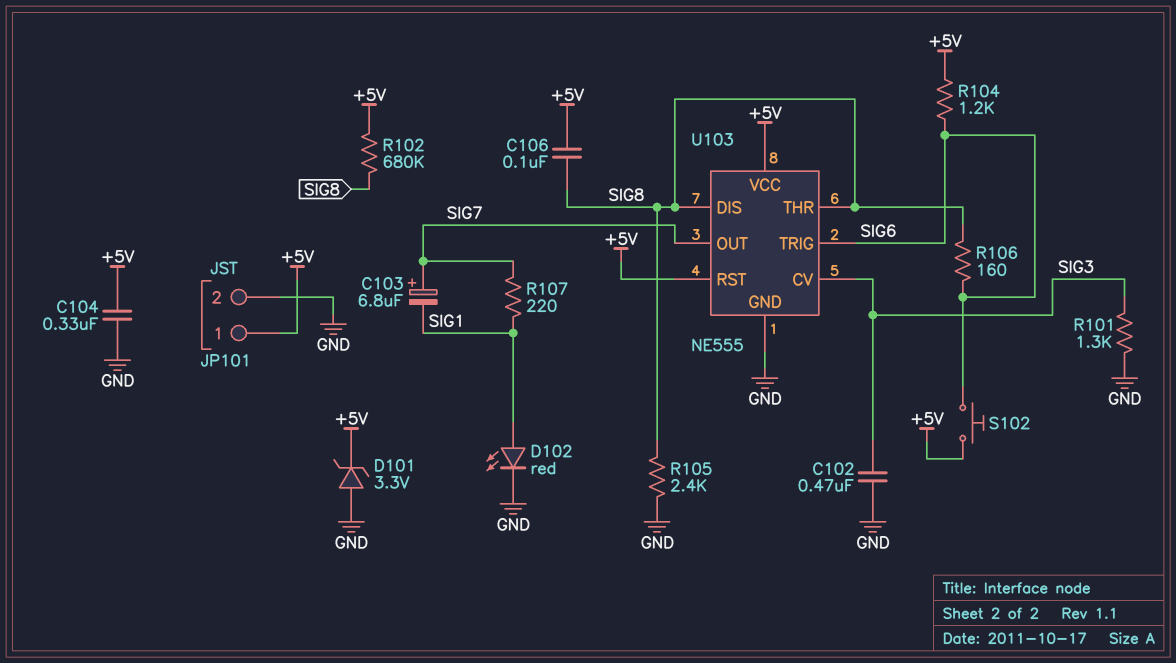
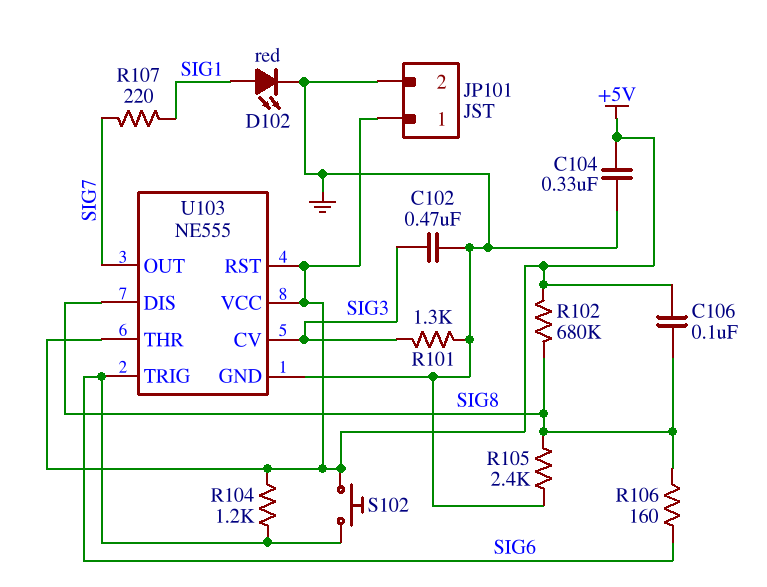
C103: 6.8uF (plus SIG7, minus SIG1) -> none
D101: zener 3.3V (A GND, K +5V) -> none
U103 pin THR: SIG8 -> +5V

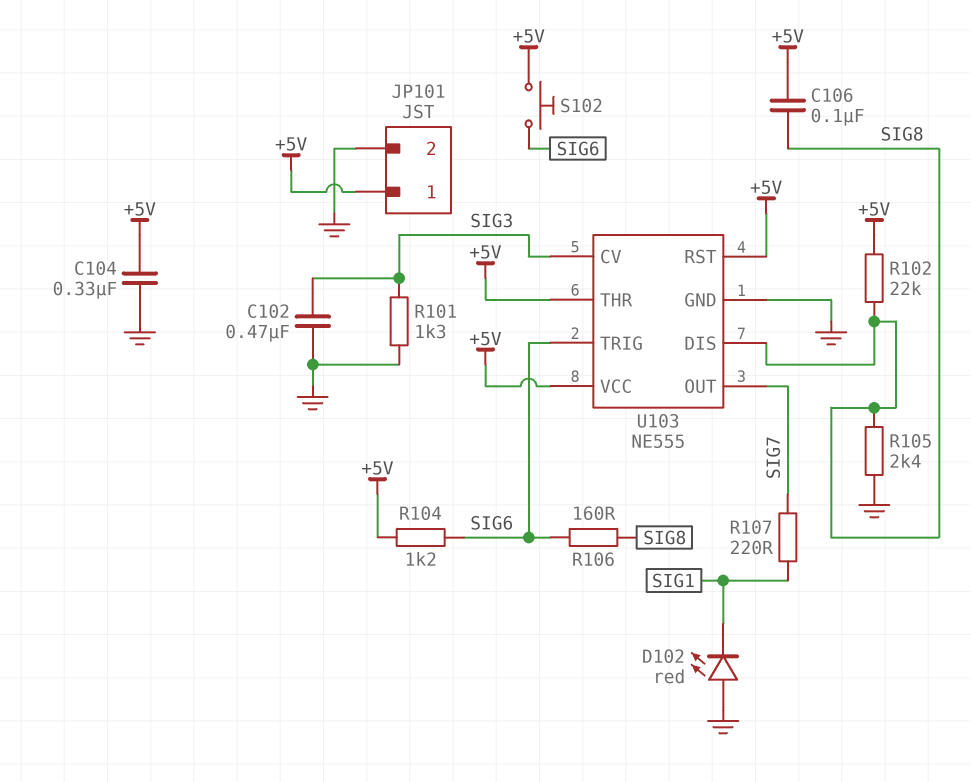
D102: LED red (A SIG1, K GND) -> LED red (A GND, K SIG1)
R102: 680k (+5V, SIG8) -> 22k (+5V, SIG8)

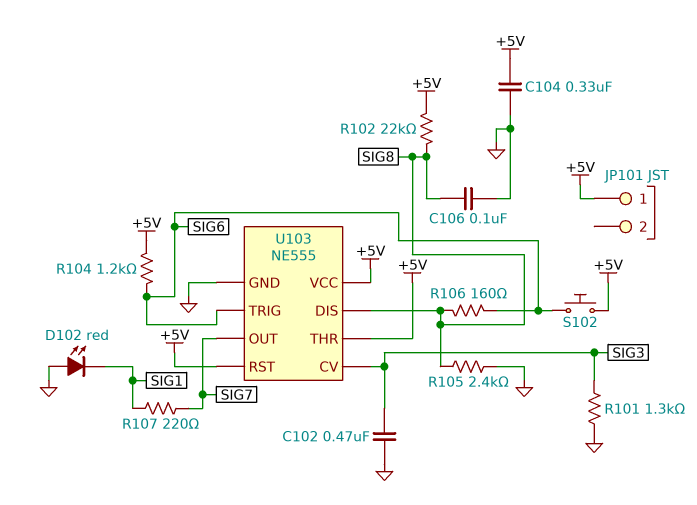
C106: 100nF (+5V, SIG8) -> 100nF (GND, SIG8)
JP101 pin 2: GND -> none

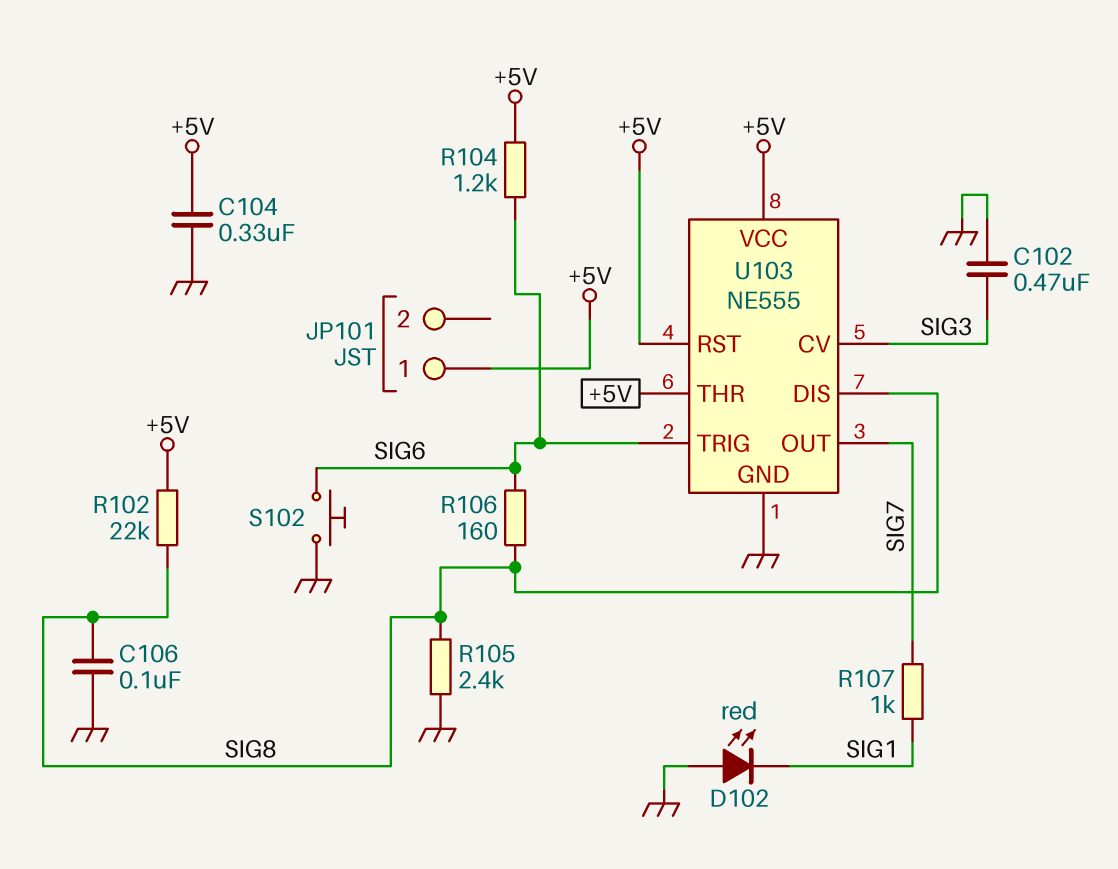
R101: 1.3k (GND, SIG3) -> none
R107: 220 (SIG1, SIG7) -> 1k (SIG1, SIG7)
S102: button (+5V, SIG6) -> button (GND, SIG6)

